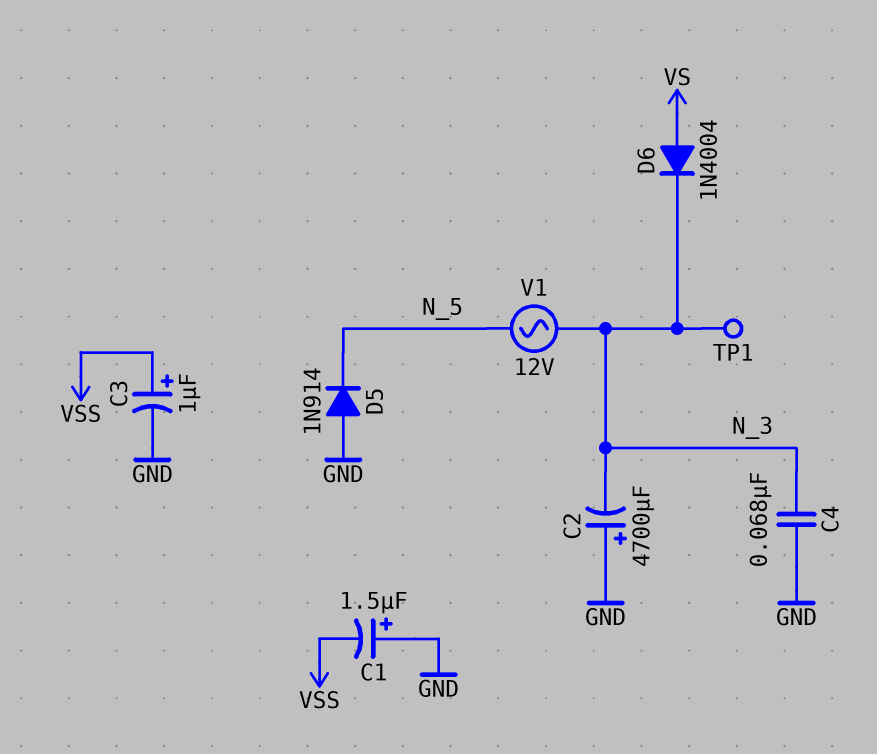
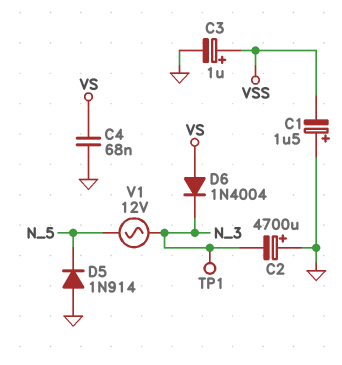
C4: 68nF (GND, N_3) -> 68nF (GND, VS)

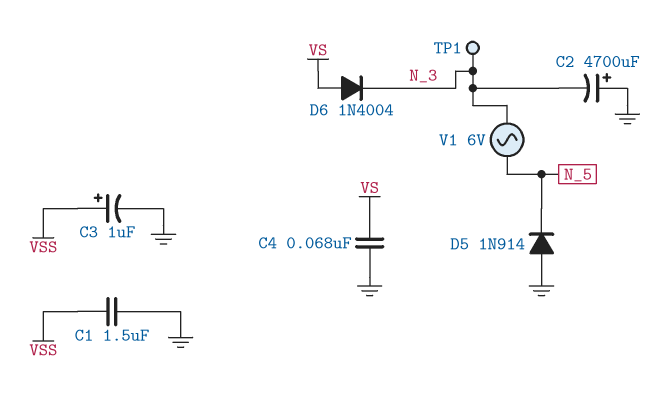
C1: 1.5uF (plus GND, minus VSS) -> 1.5uF (GND, VSS)
V1: AC 12V (N_3, N_5) -> AC 6V (N_3, N_5)

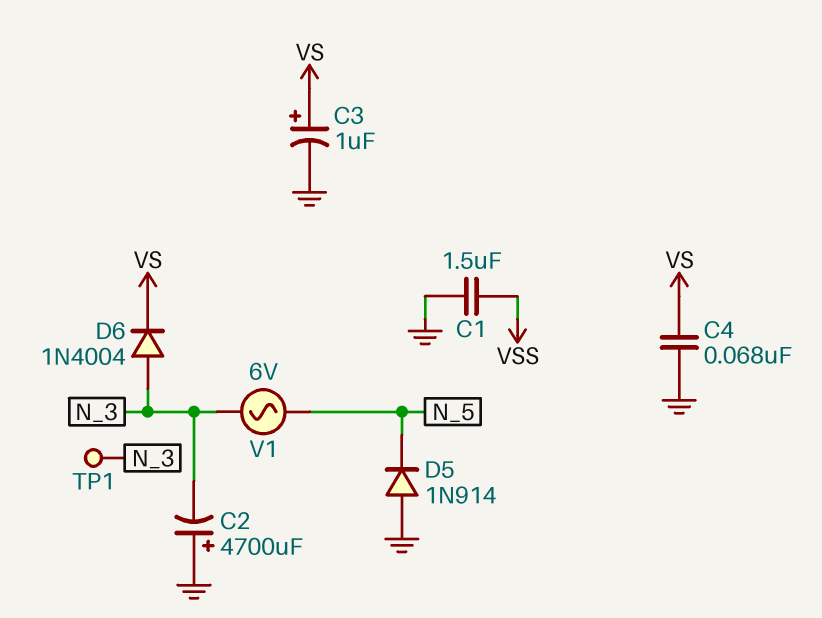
C3: 1uF (plus VSS, minus GND) -> 1uF (plus VS, minus GND)
D6: diode 1N4004 (A VS, K N_3) -> diode 1N4004 (A N_3, K VS)

